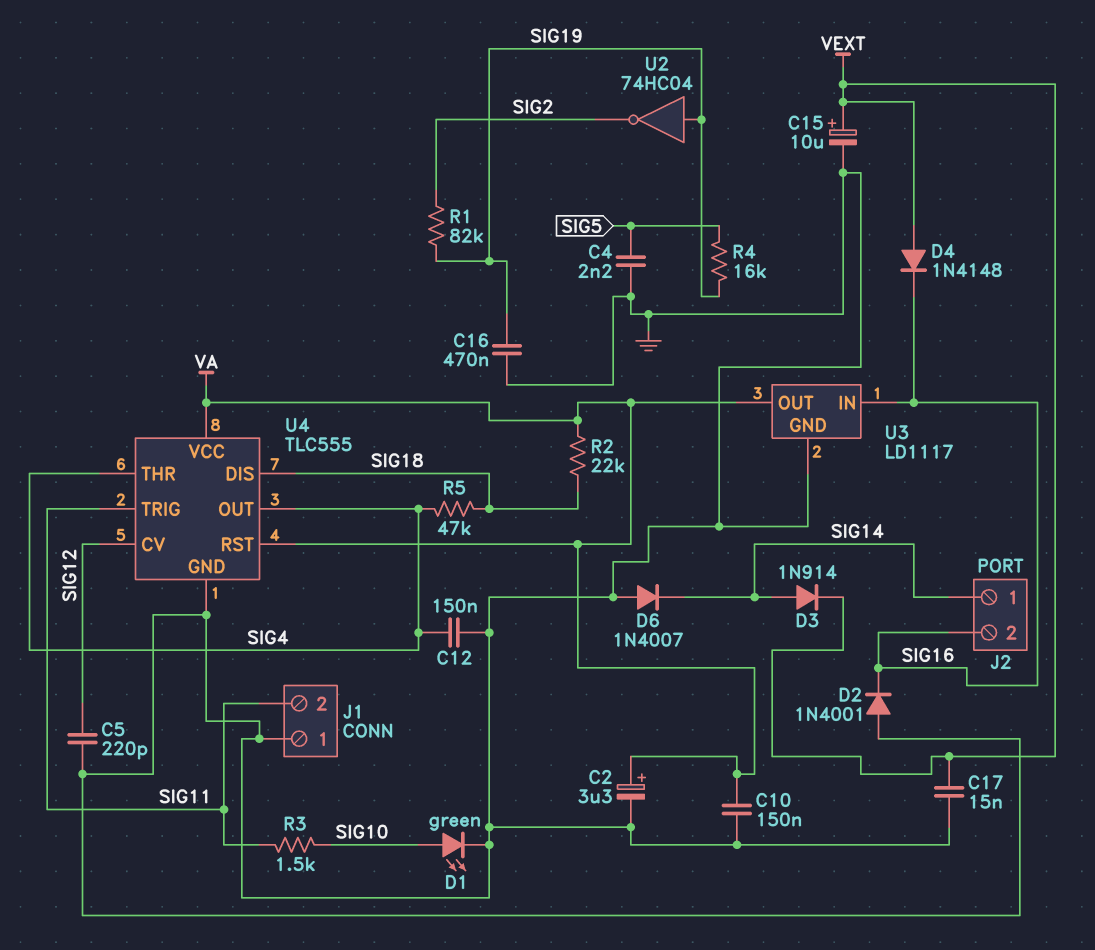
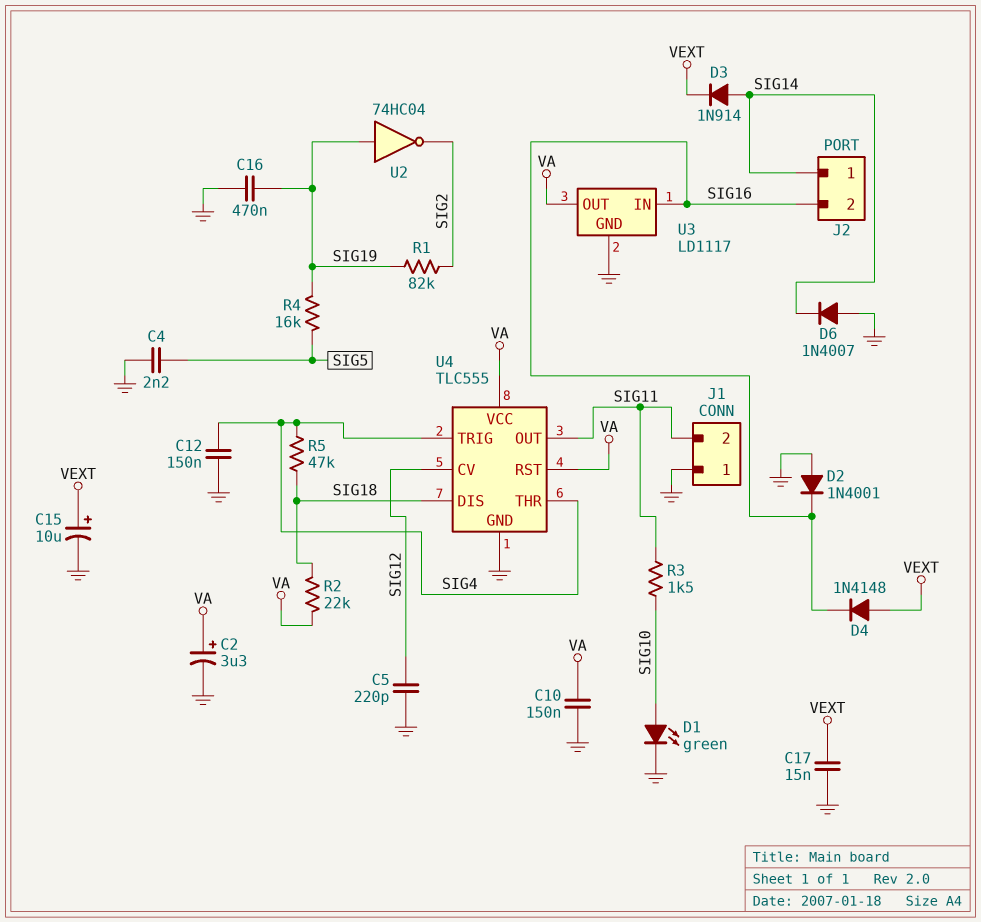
U4 pin OUT: SIG4 -> SIG11
U4 pin TRIG: SIG11 -> SIG4

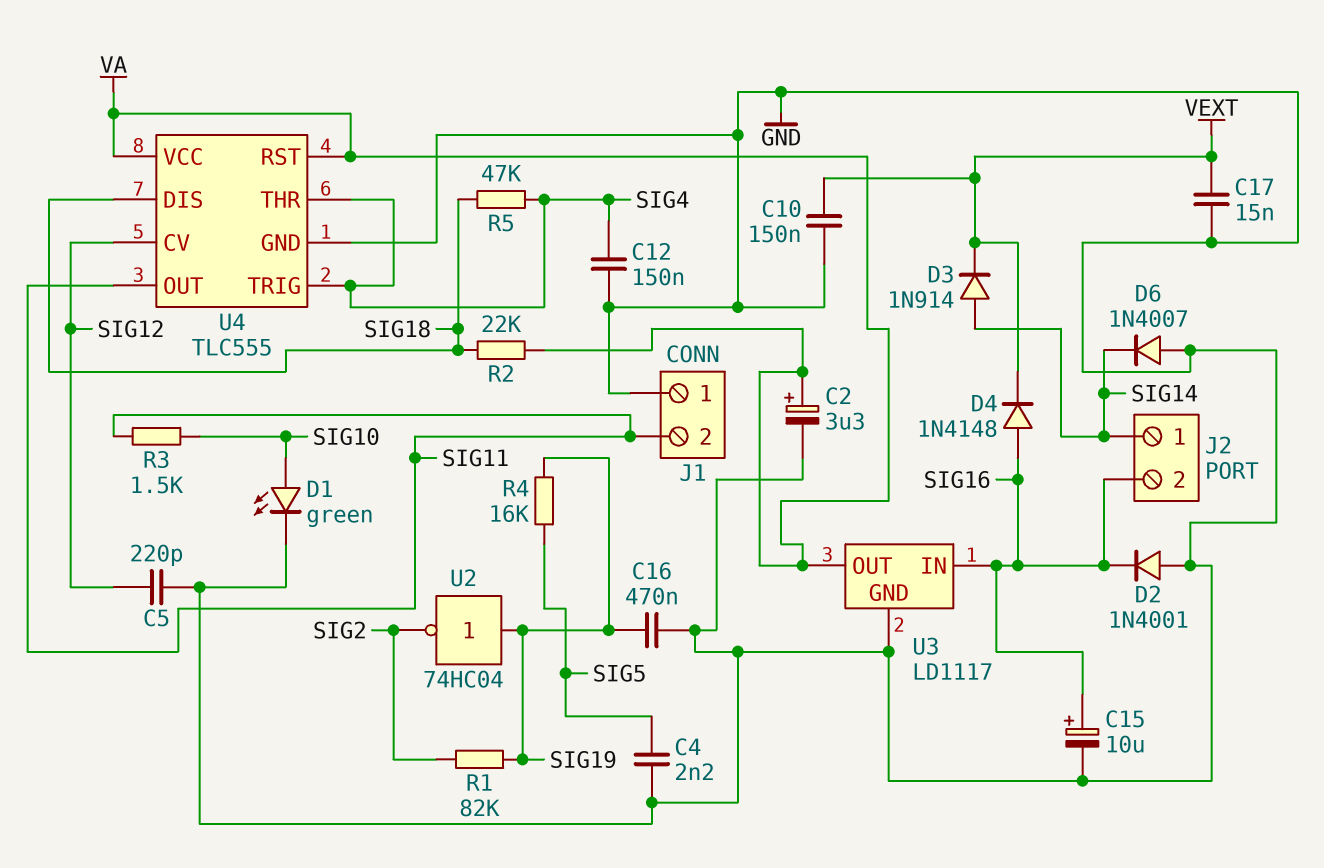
C10: 150nF (GND, VA) -> 150nF (GND, VEXT)
C15: 10uF (plus VEXT, minus GND) -> 10uF (plus SIG16, minus GND)
D4: diode 1N4148 (A VEXT, K SIG16) -> diode 1N4148 (A SIG16, K VEXT)

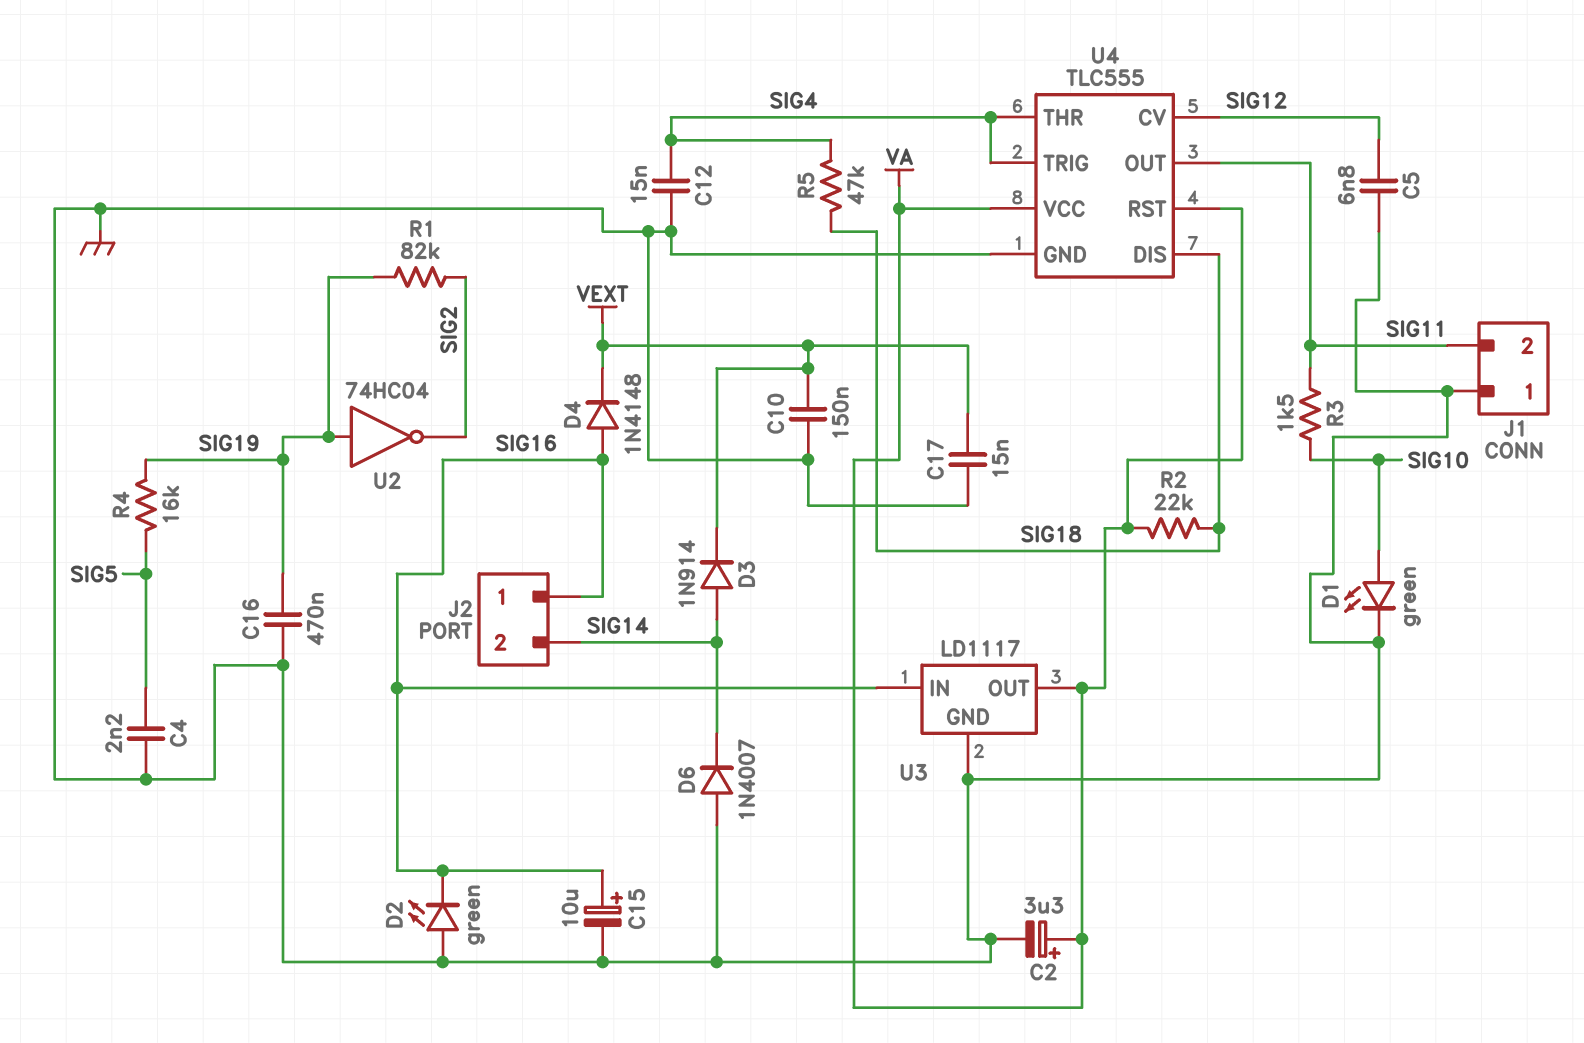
C5: 220pF (GND, SIG12) -> 6.8nF (GND, SIG12)
C12: 150nF (GND, SIG4) -> 15nF (GND, SIG4)
D2: diode 1N4001 (A GND, K SIG16) -> LED green (A GND, K SIG16)
J2 pin 1: SIG14 -> SIG16
J2 pin 2: SIG16 -> SIG14

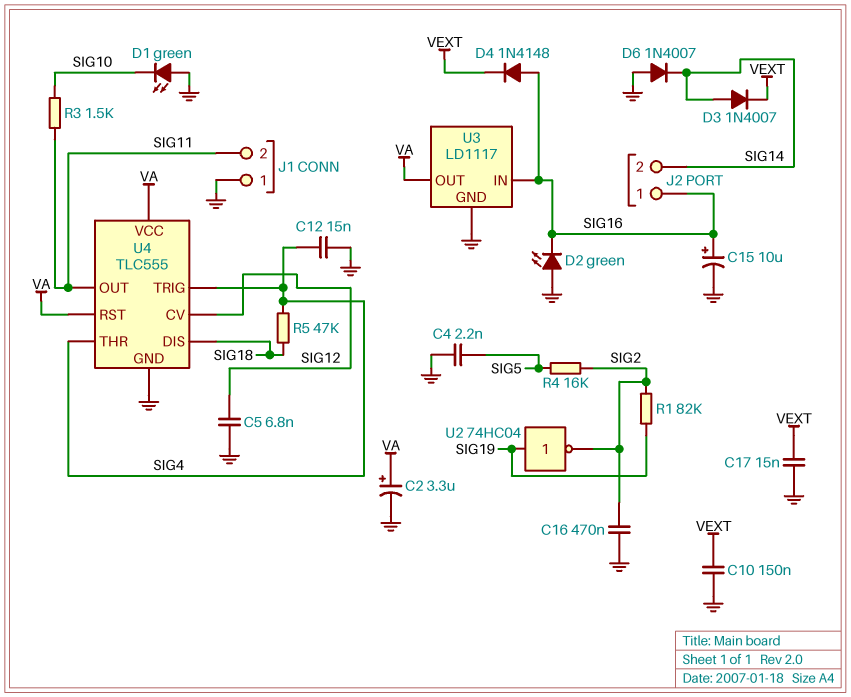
C16: 470nF (GND, SIG19) -> 470nF (GND, SIG2)
D1: LED green (A SIG10, K GND) -> LED green (A GND, K SIG10)
D3: diode 1N914 (A SIG14, K VEXT) -> diode 1N4007 (A SIG14, K VEXT)
R2: 22k (SIG18, VA) -> none
R4: 16k (SIG5, SIG19) -> 16k (SIG2, SIG5)

